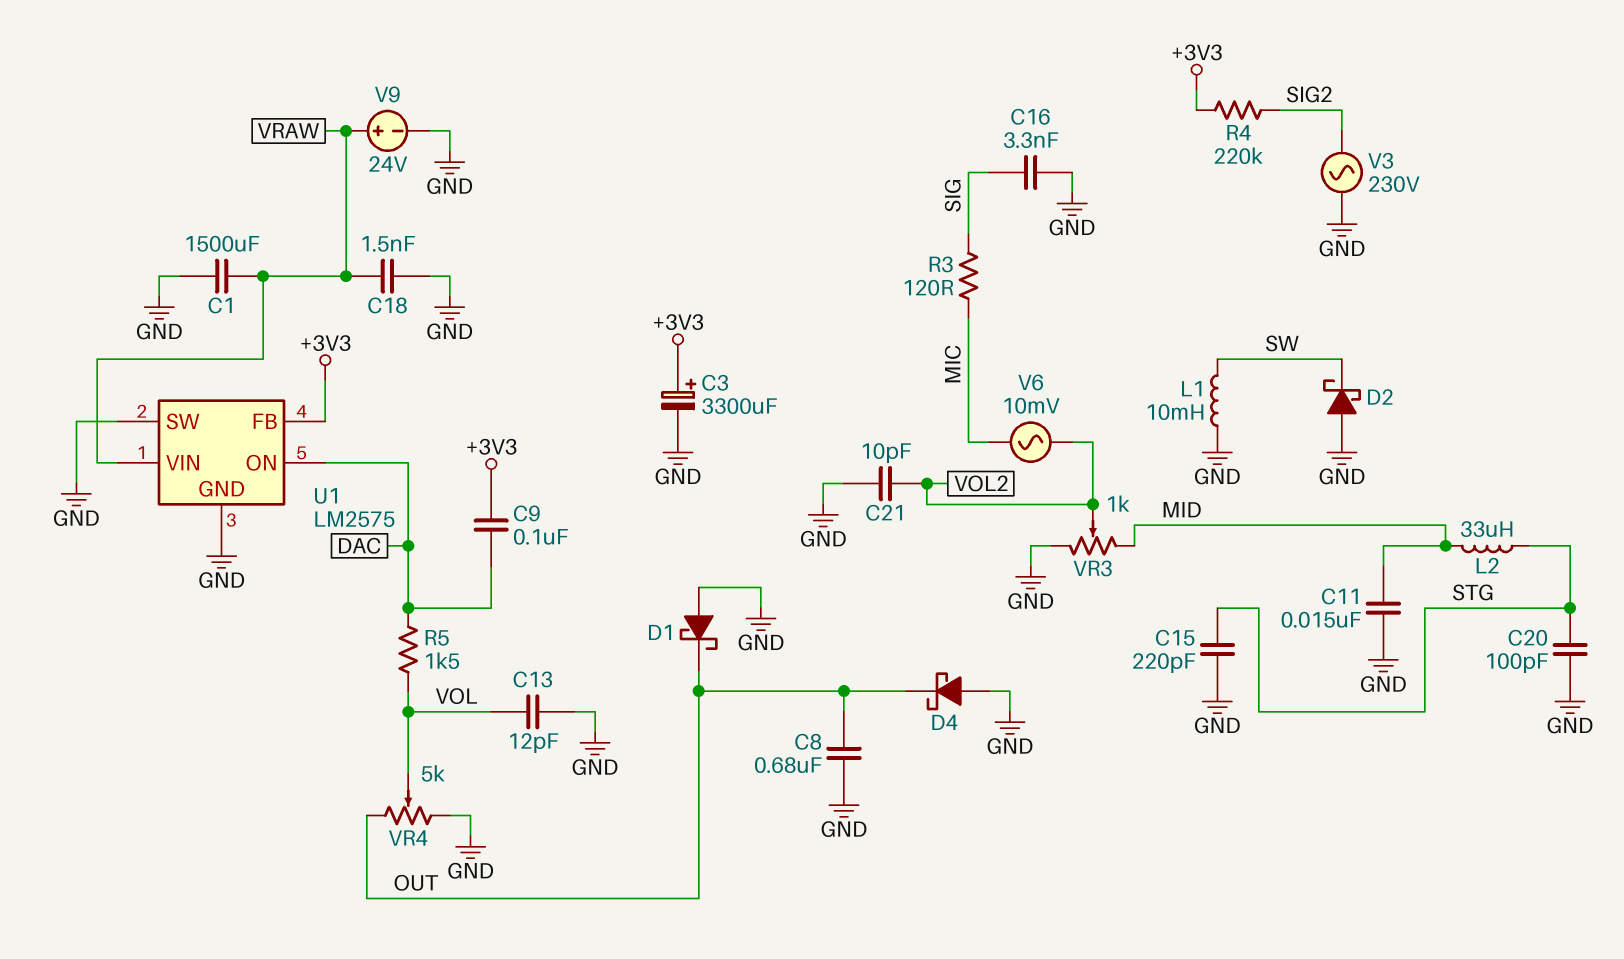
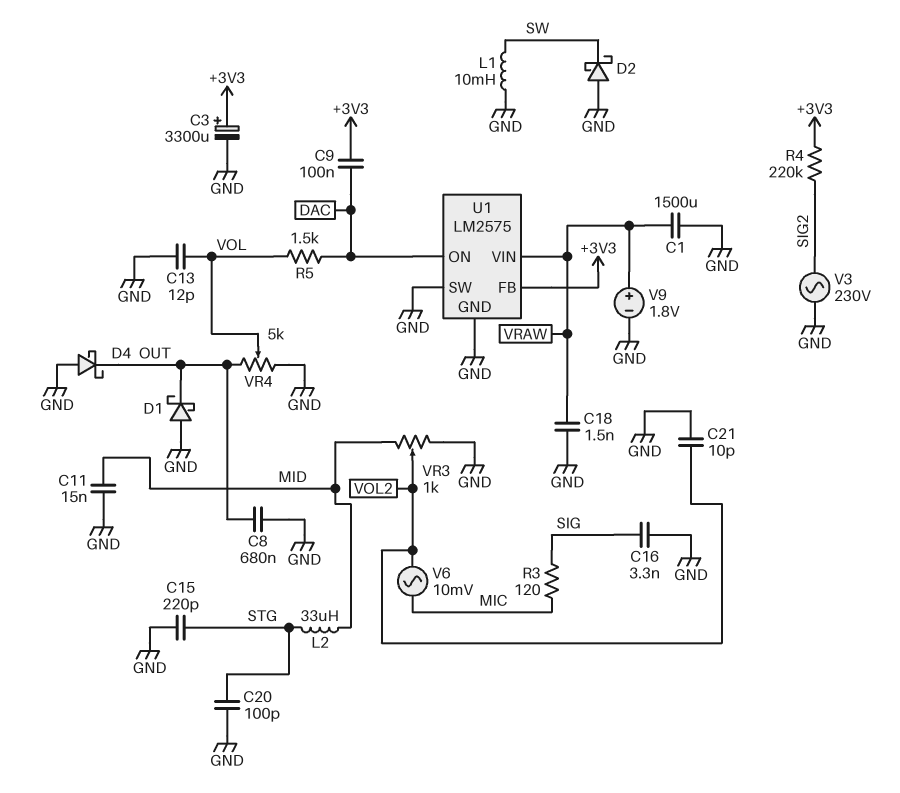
V9: 24V (plus VRAW, minus GND) -> 1.8V (plus VRAW, minus GND)

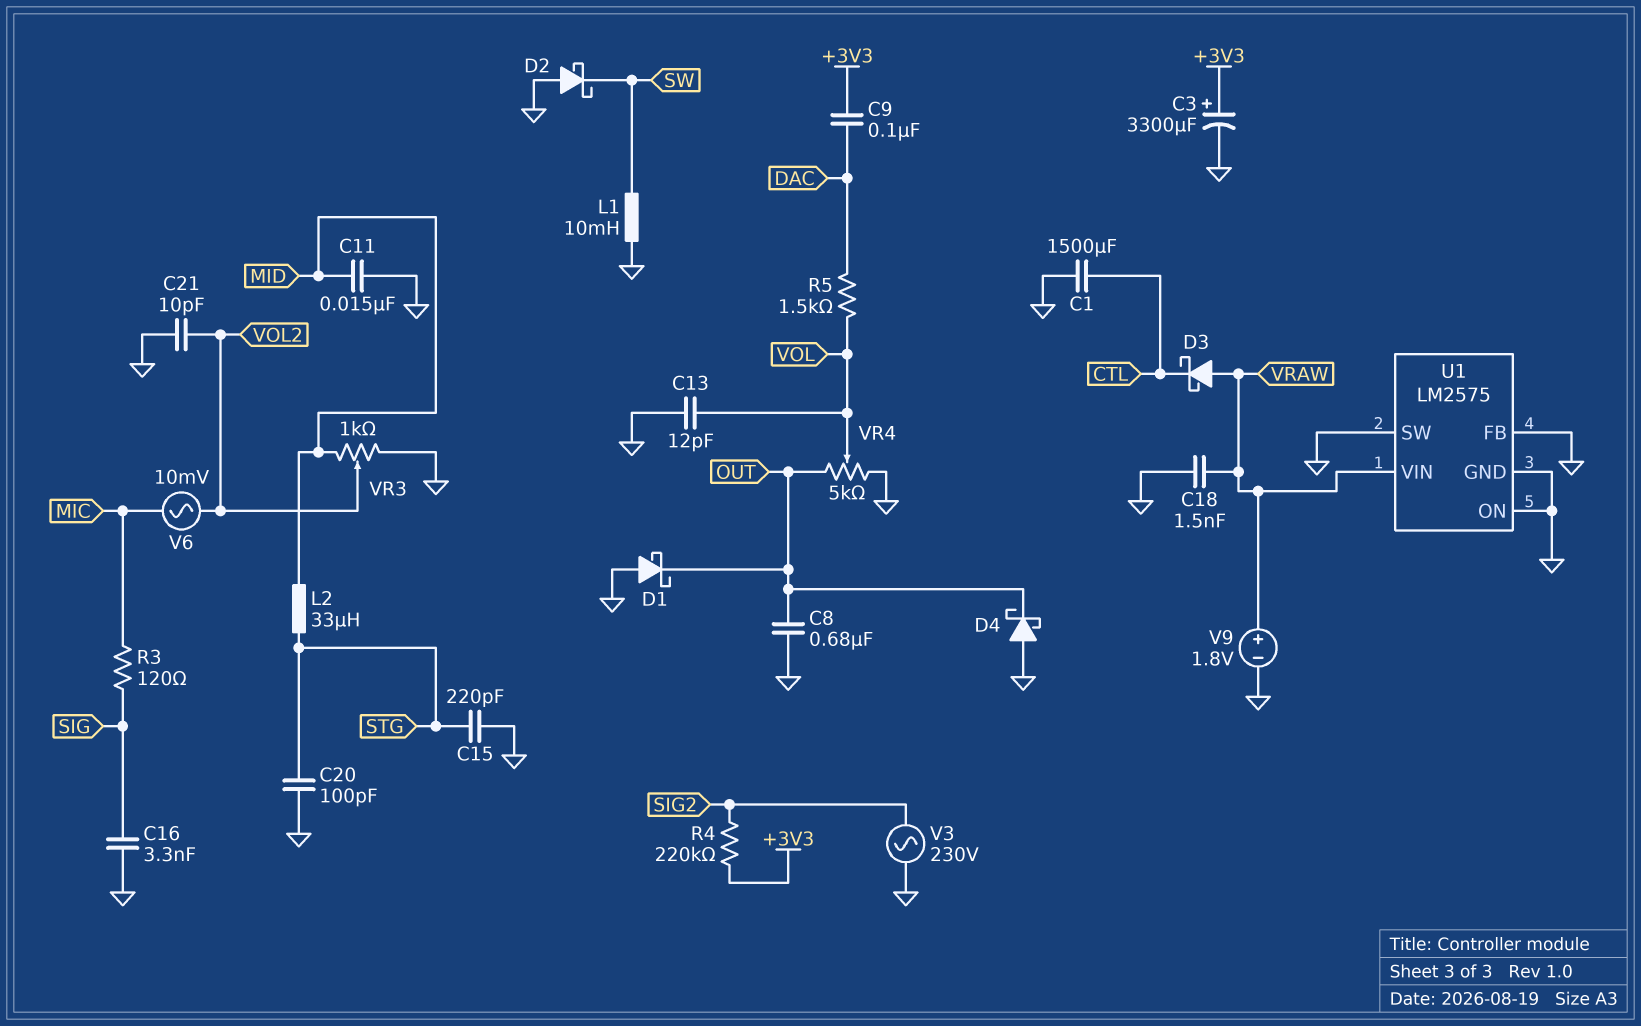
C1: 1500uF (GND, VRAW) -> 1500uF (CTL, GND)
D3: none -> schottky (A VRAW, K CTL)
U1 pin FB: +3V3 -> GND
U1 pin ON: DAC -> GND

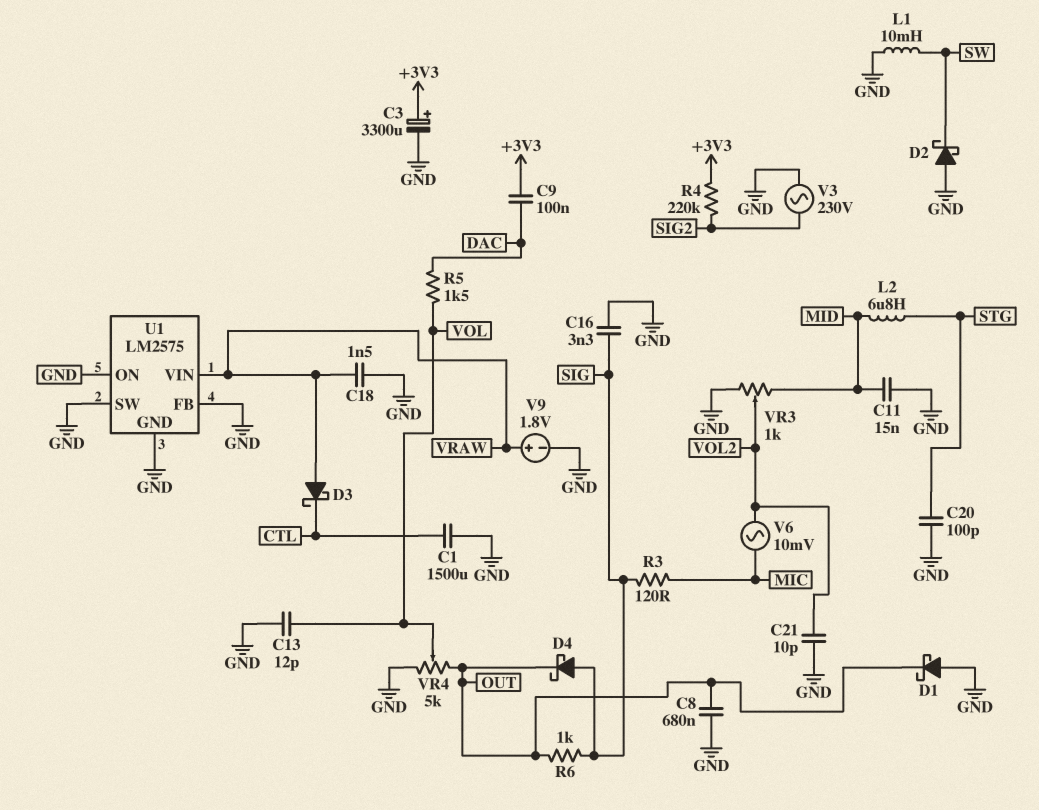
C15: 220pF (GND, STG) -> none
D4: schottky (A GND, K OUT) -> schottky (A SIG, K OUT)
L2: 33uH (MID, STG) -> 6.8uH (MID, STG)
R6: none -> 1k (OUT, SIG)

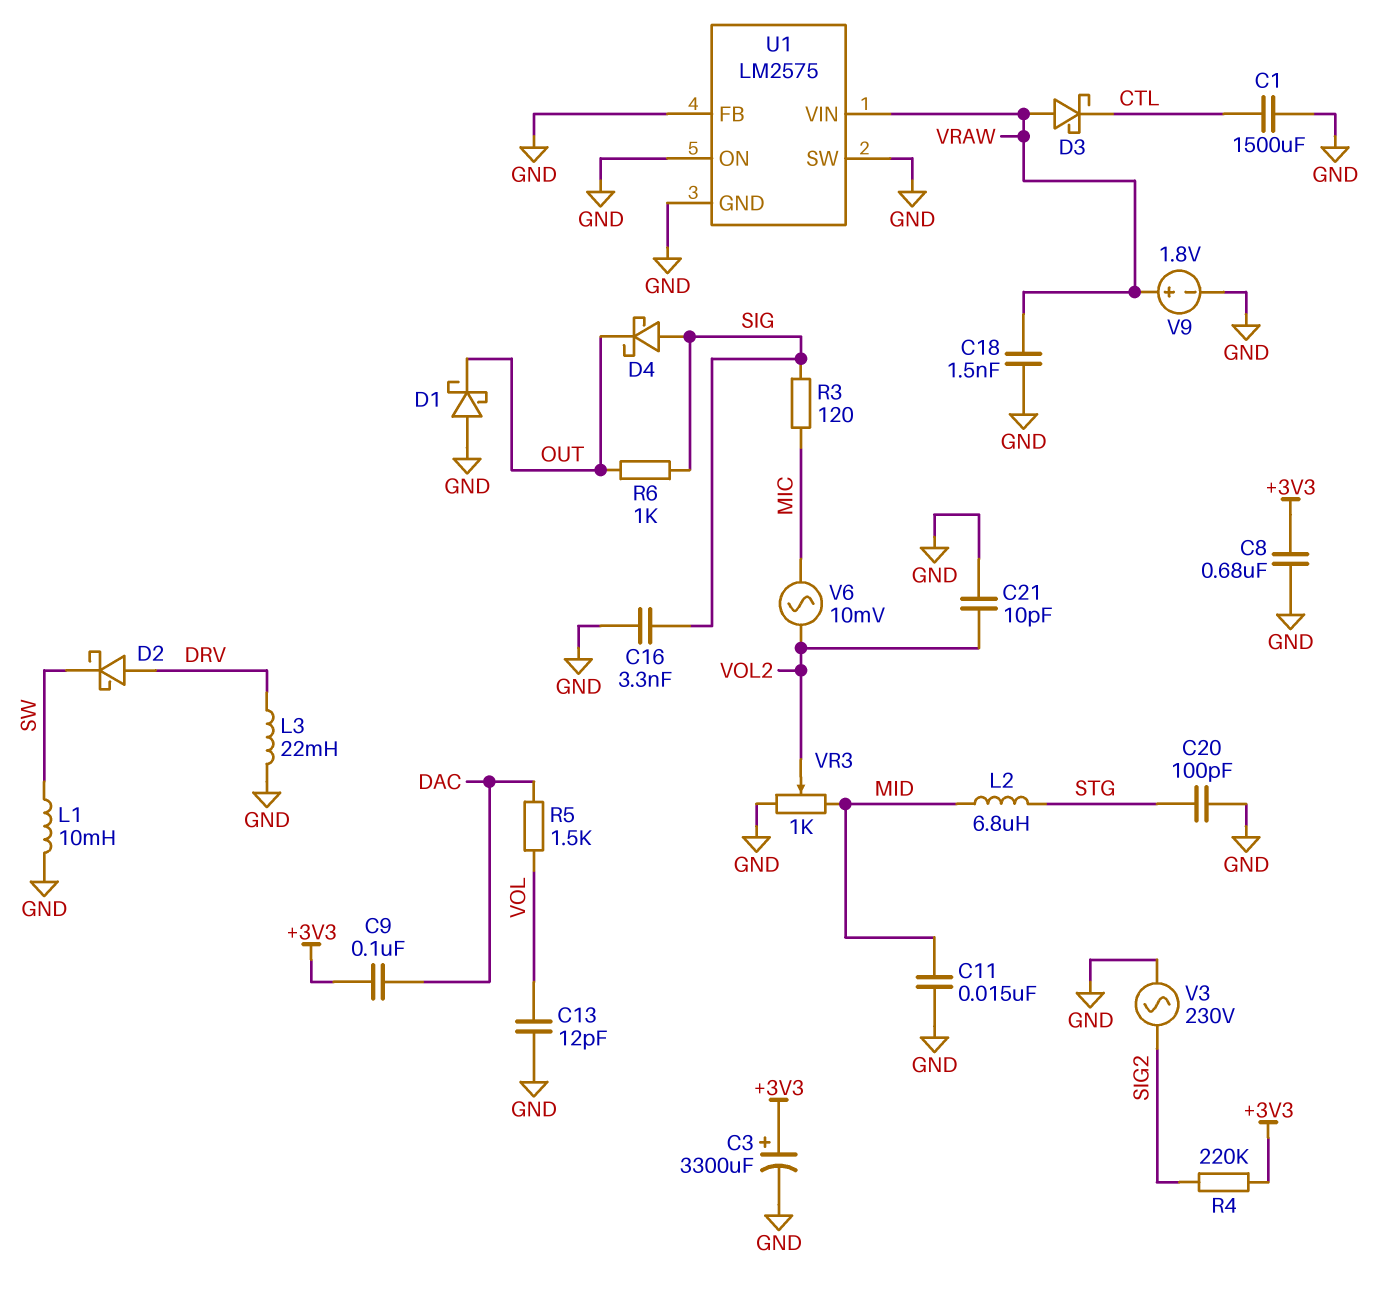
C8: 680nF (GND, OUT) -> 680nF (+3V3, GND)
D2: schottky (A GND, K SW) -> schottky (A DRV, K SW)
L3: none -> 22mH (DRV, GND)
VR4: 5k (GND, OUT, wiper VOL) -> none

